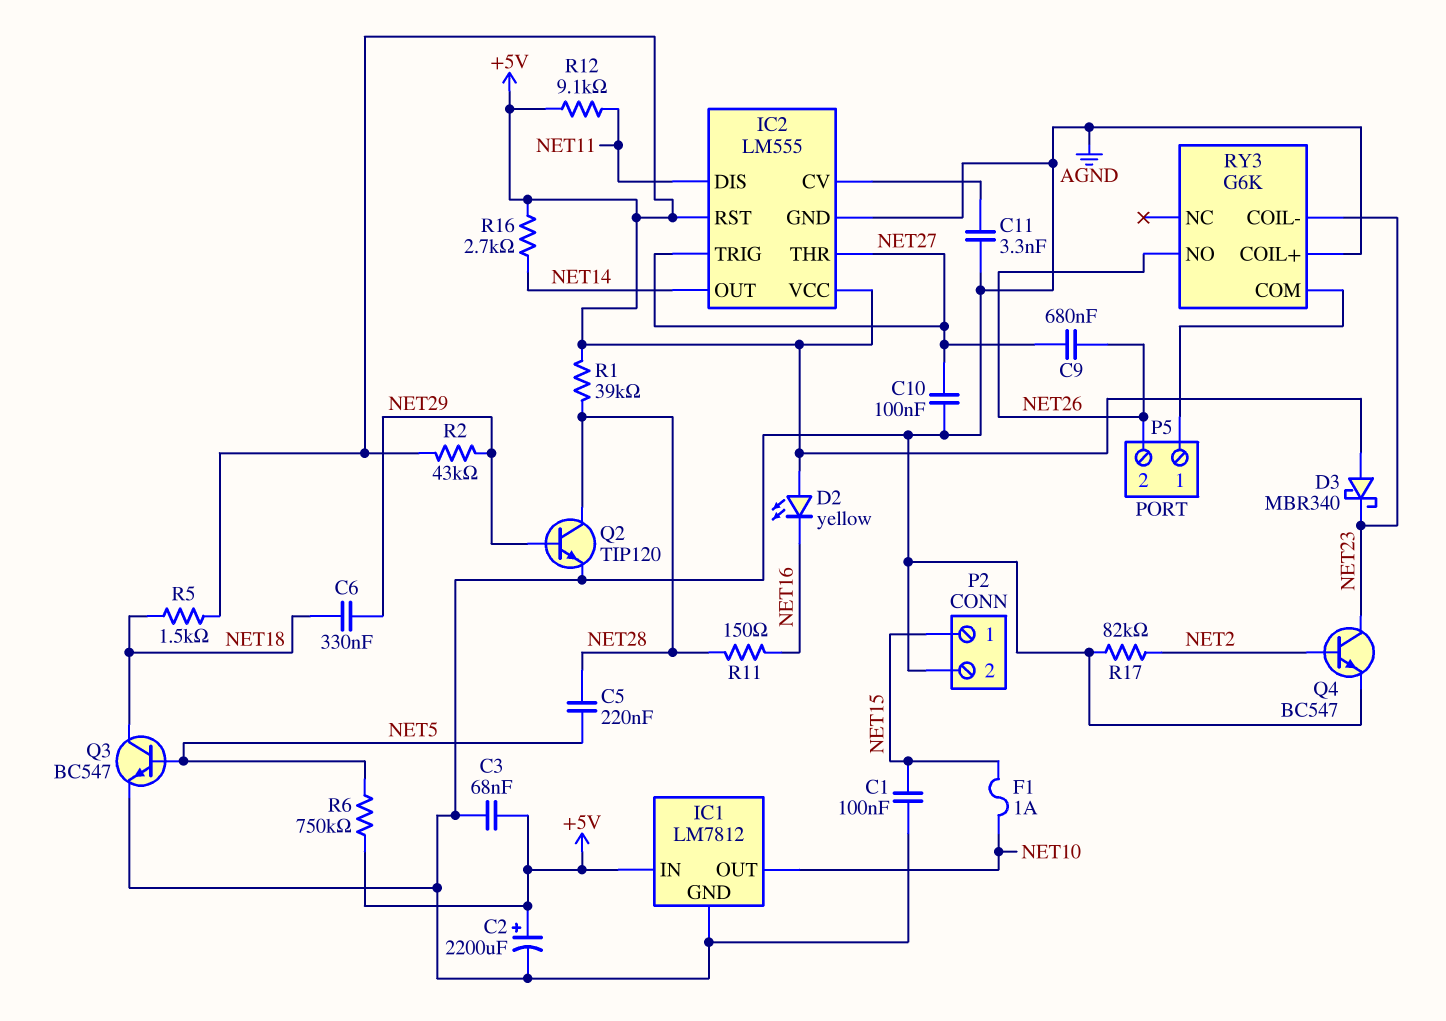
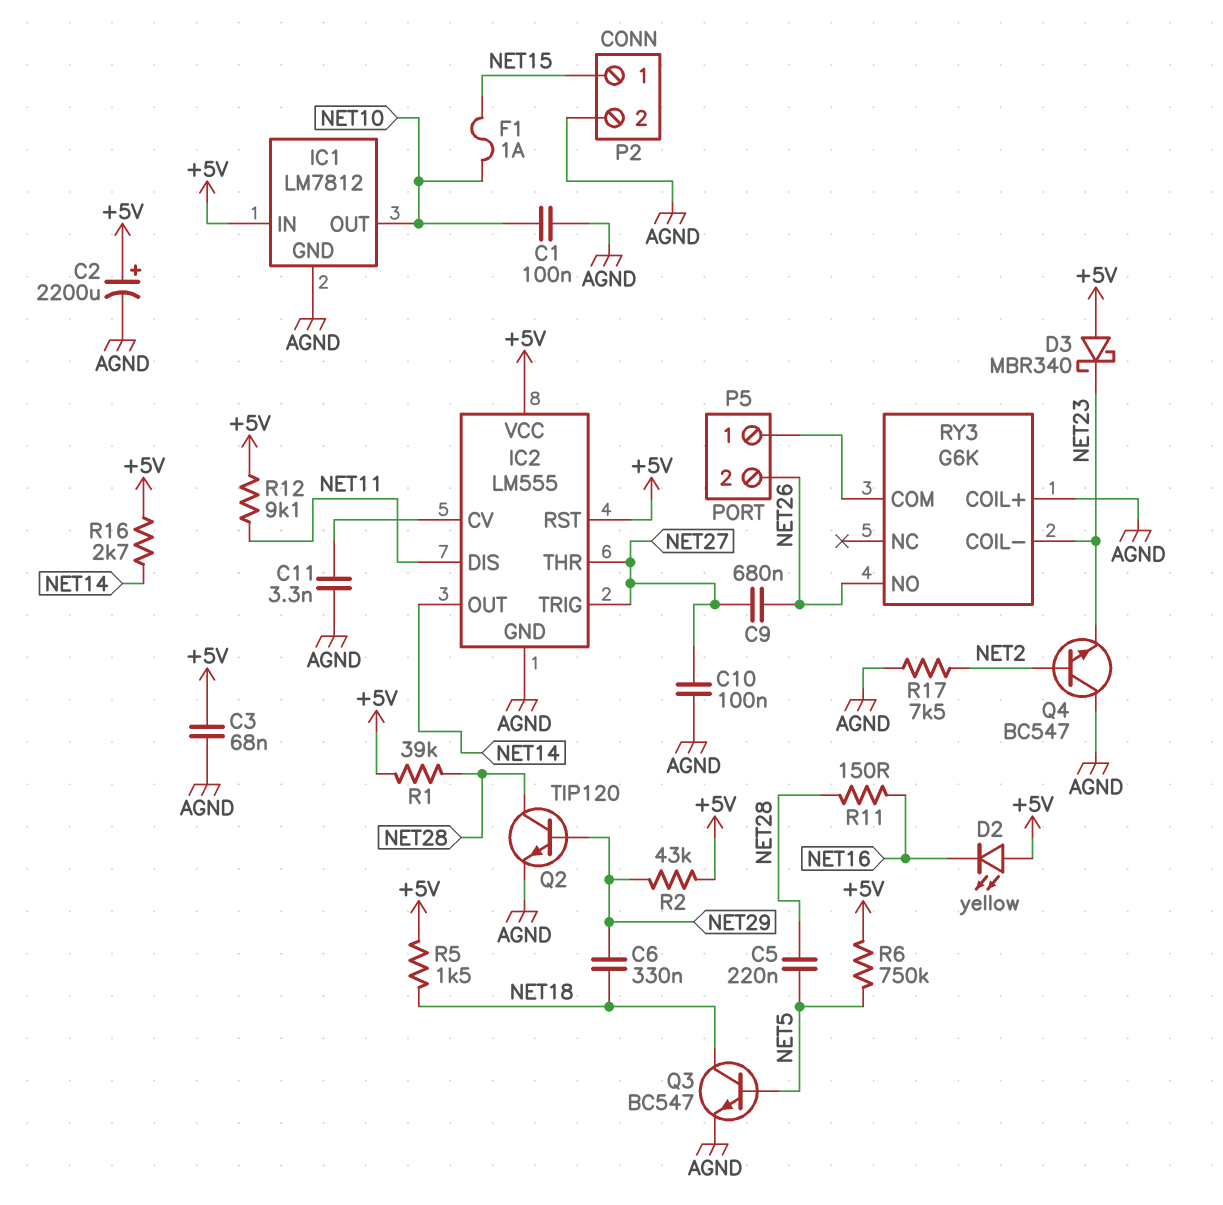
C1: 100nF (AGND, NET15) -> 100nF (AGND, NET10)
Q4: NPN BC547 (B NET2, C NET23, E AGND) -> NPN BC547 (B NET2, C AGND, E NET23)
R17: 82k (AGND, NET2) -> 7.5k (AGND, NET2)

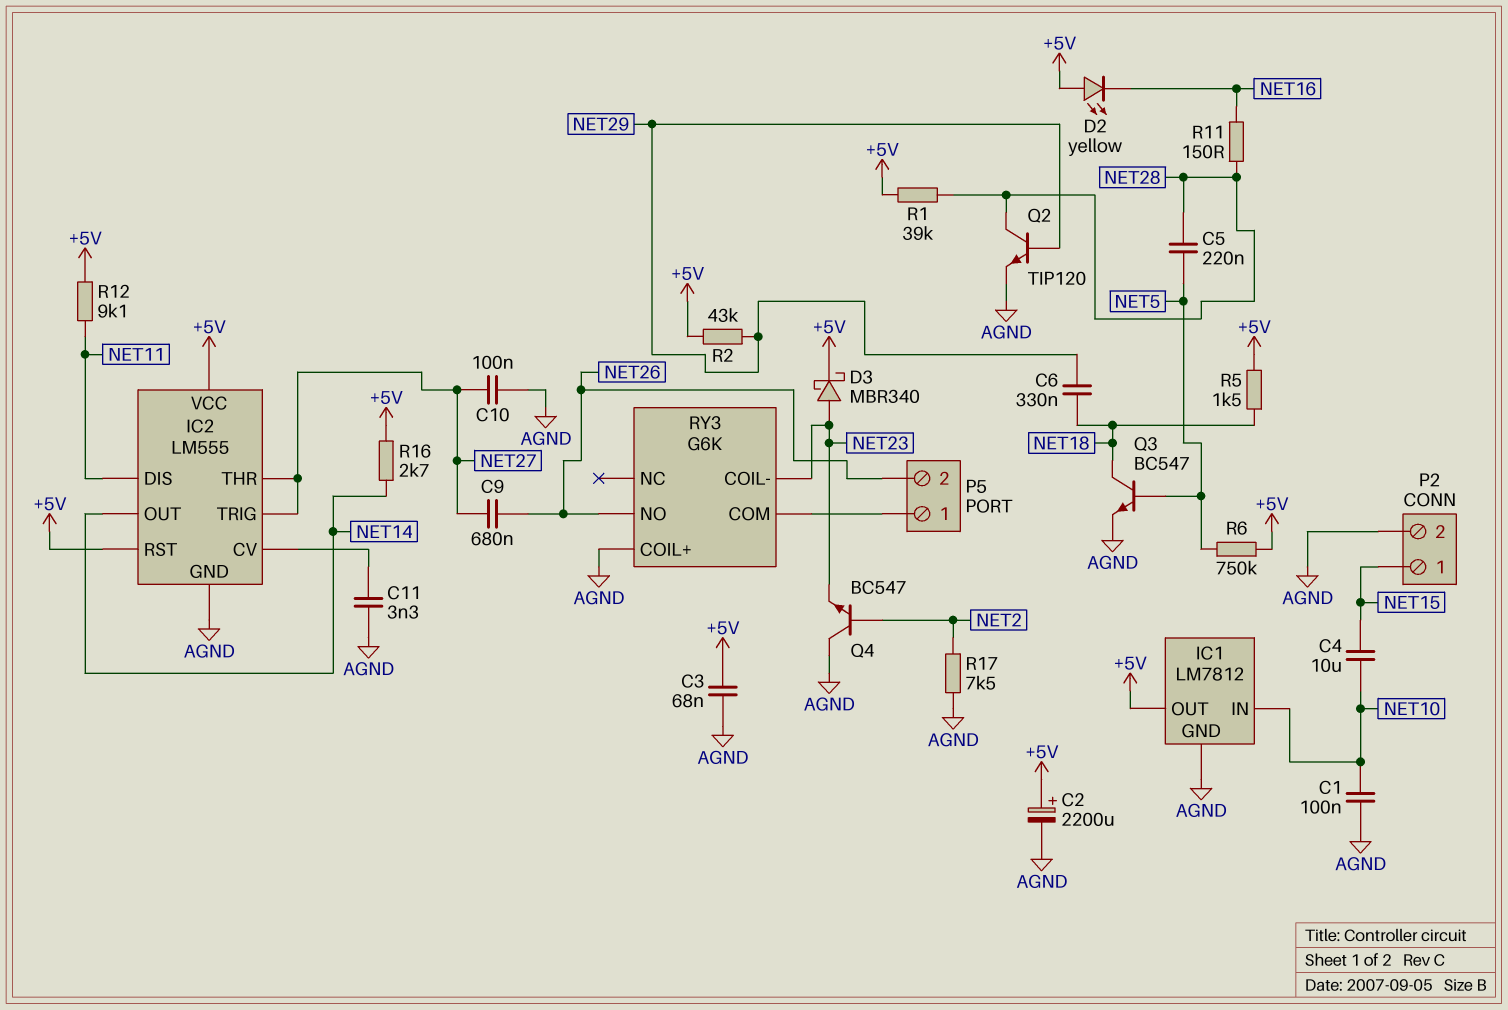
C4: none -> 10uF (NET10, NET15)
D3: schottky MBR340 (A +5V, K NET23) -> schottky MBR340 (A NET23, K +5V)
F1: 1A (NET10, NET15) -> none
IC1 pin IN: +5V -> NET10
IC1 pin OUT: NET10 -> +5V

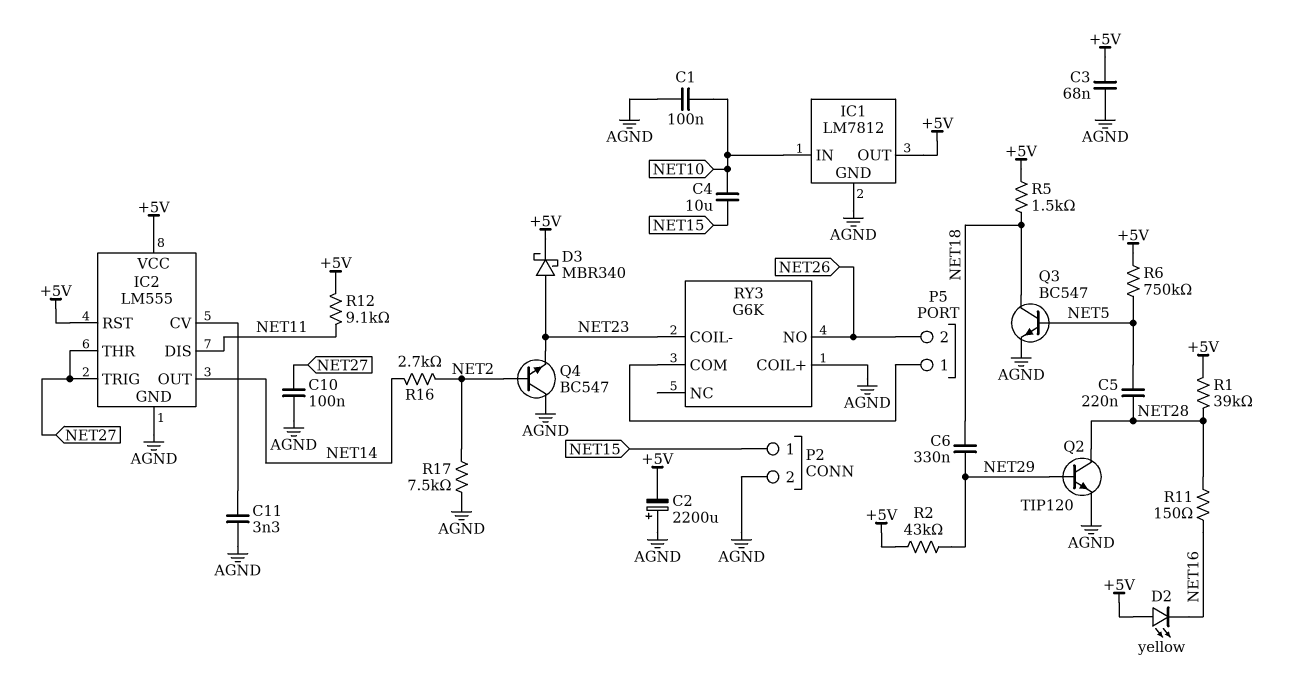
C2: 2200uF (plus +5V, minus AGND) -> 2200uF (plus AGND, minus +5V)
C9: 680nF (NET26, NET27) -> none
R16: 2.7k (+5V, NET14) -> 2.7k (NET2, NET14)

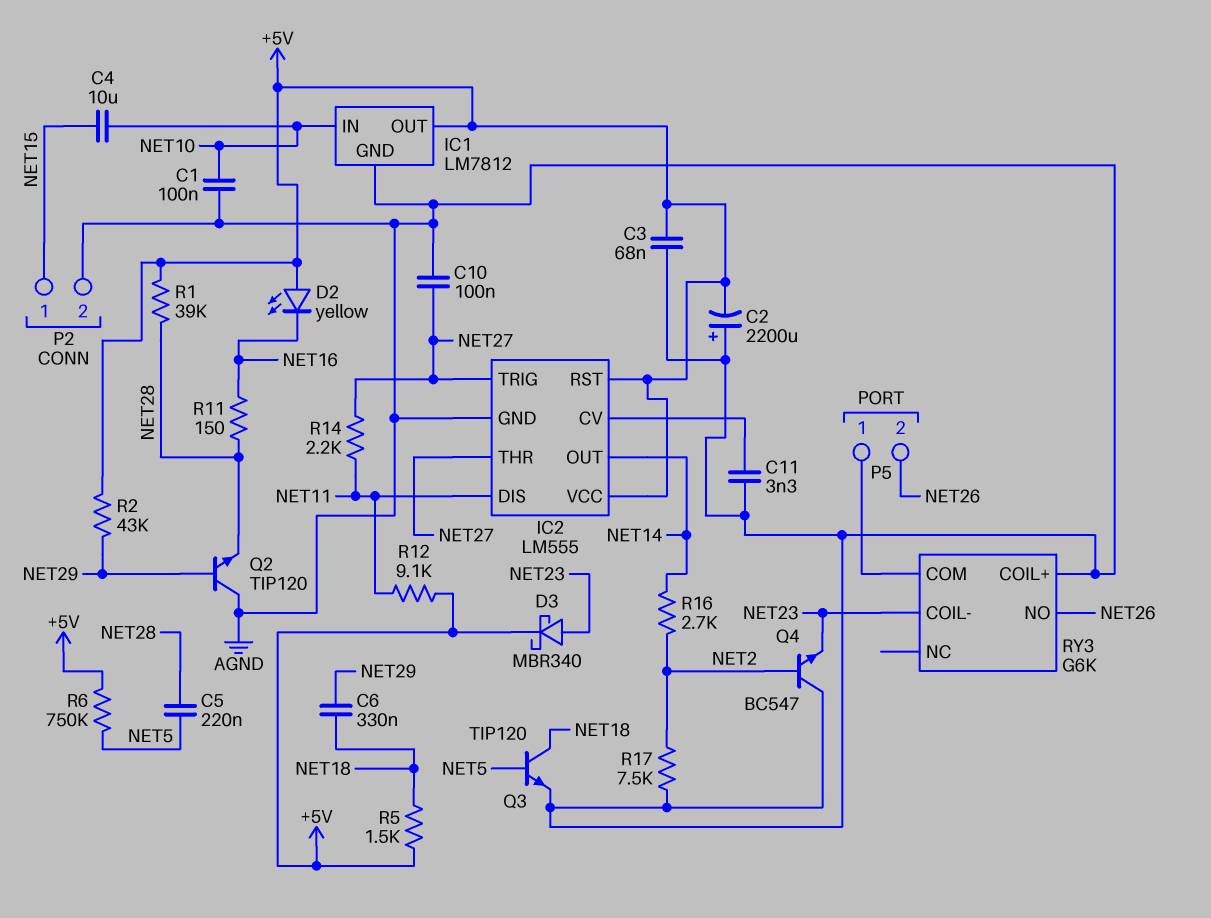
Q2: NPN TIP120 (B NET29, C NET28, E AGND) -> NPN TIP120 (B NET29, C AGND, E NET28)
Q3: NPN BC547 (B NET5, C NET18, E AGND) -> NPN TIP120 (B NET5, C NET18, E AGND)
R14: none -> 2.2k (NET11, NET27)

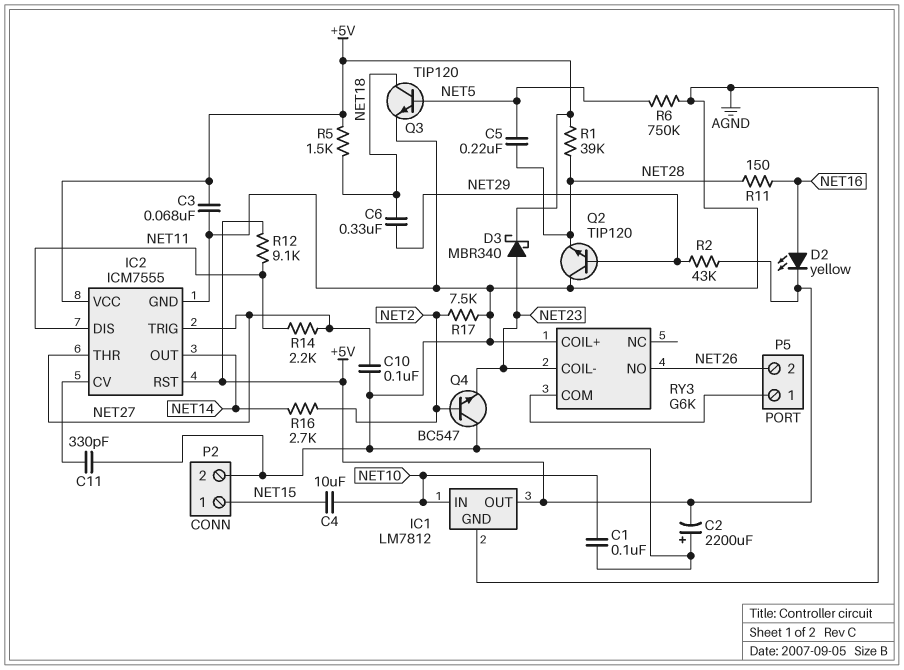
C11: 3.3nF (AGND, IC2/CV) -> 330pF (AGND, IC2/CV)
D2: LED yellow (A +5V, K NET16) -> LED yellow (A NET16, K +5V)
IC2: LM555 -> ICM7555
R6: 750k (+5V, NET5) -> 750k (AGND, NET5)

